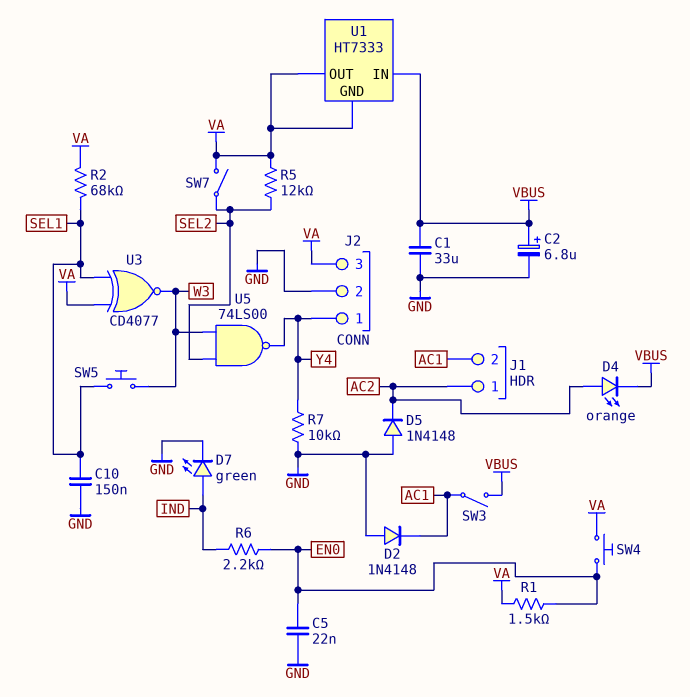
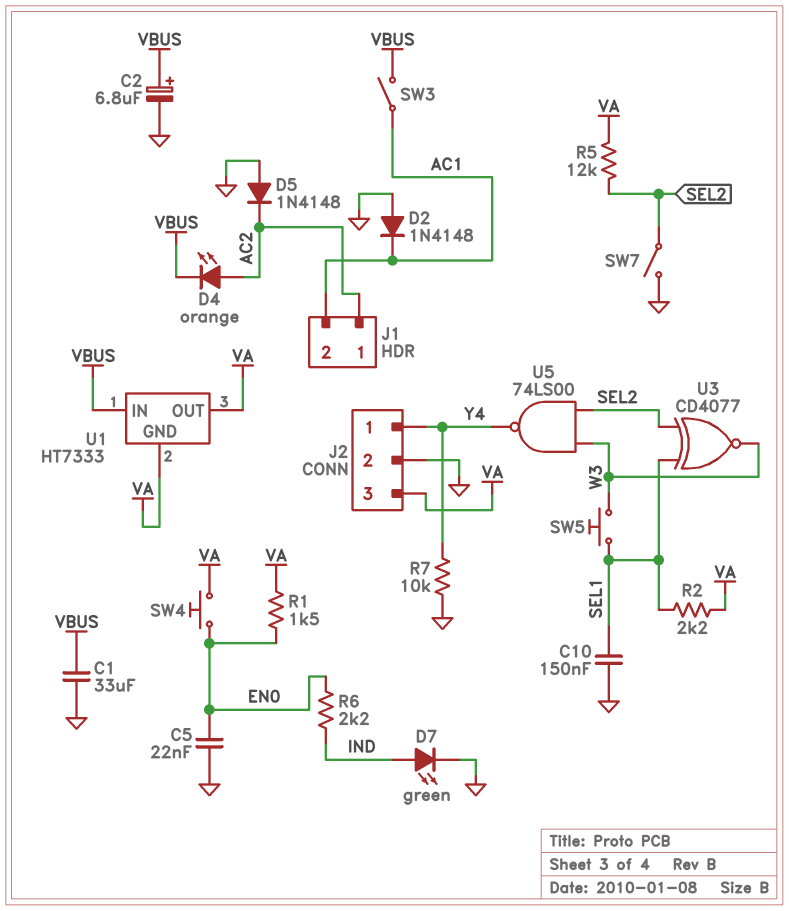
R2: 68k (SEL1, VA) -> 2.2k (SEL1, VA)
SW7: switch (SEL2, VA) -> switch (GND, SEL2)
U3: XNOR CD4077 (in SEL1, in VA, out W3) -> XNOR CD4077 (in SEL1, in SEL2, out W3)

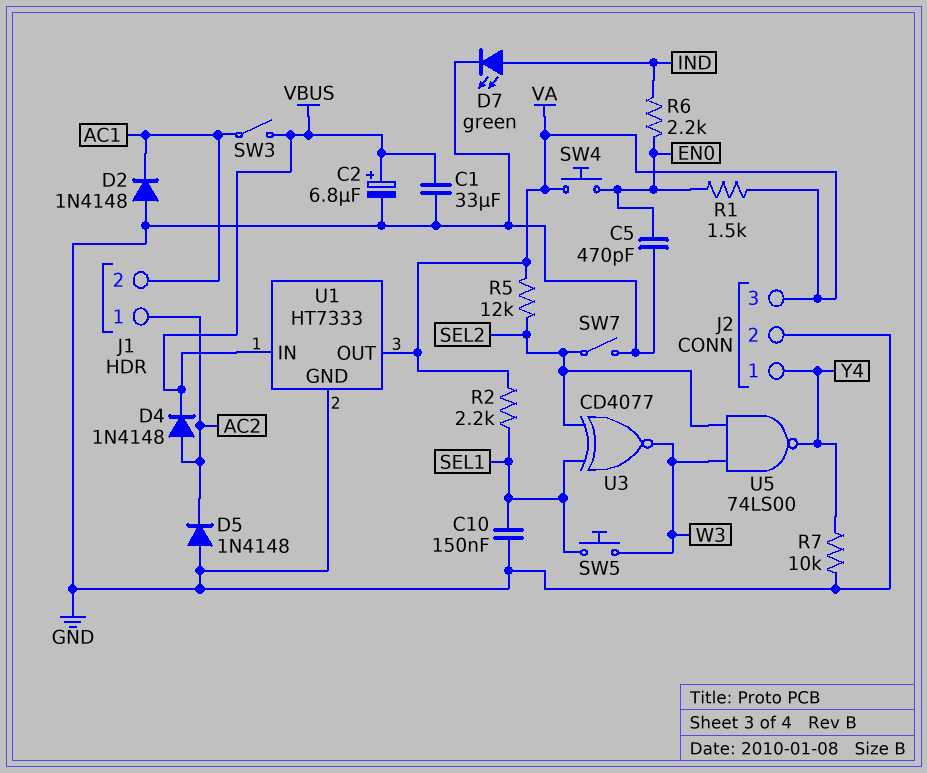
C5: 22nF (EN0, GND) -> 470pF (EN0, GND)
D4: LED orange (A AC2, K VBUS) -> diode 1N4148 (A AC2, K VBUS)
U1 pin GND: VA -> GND

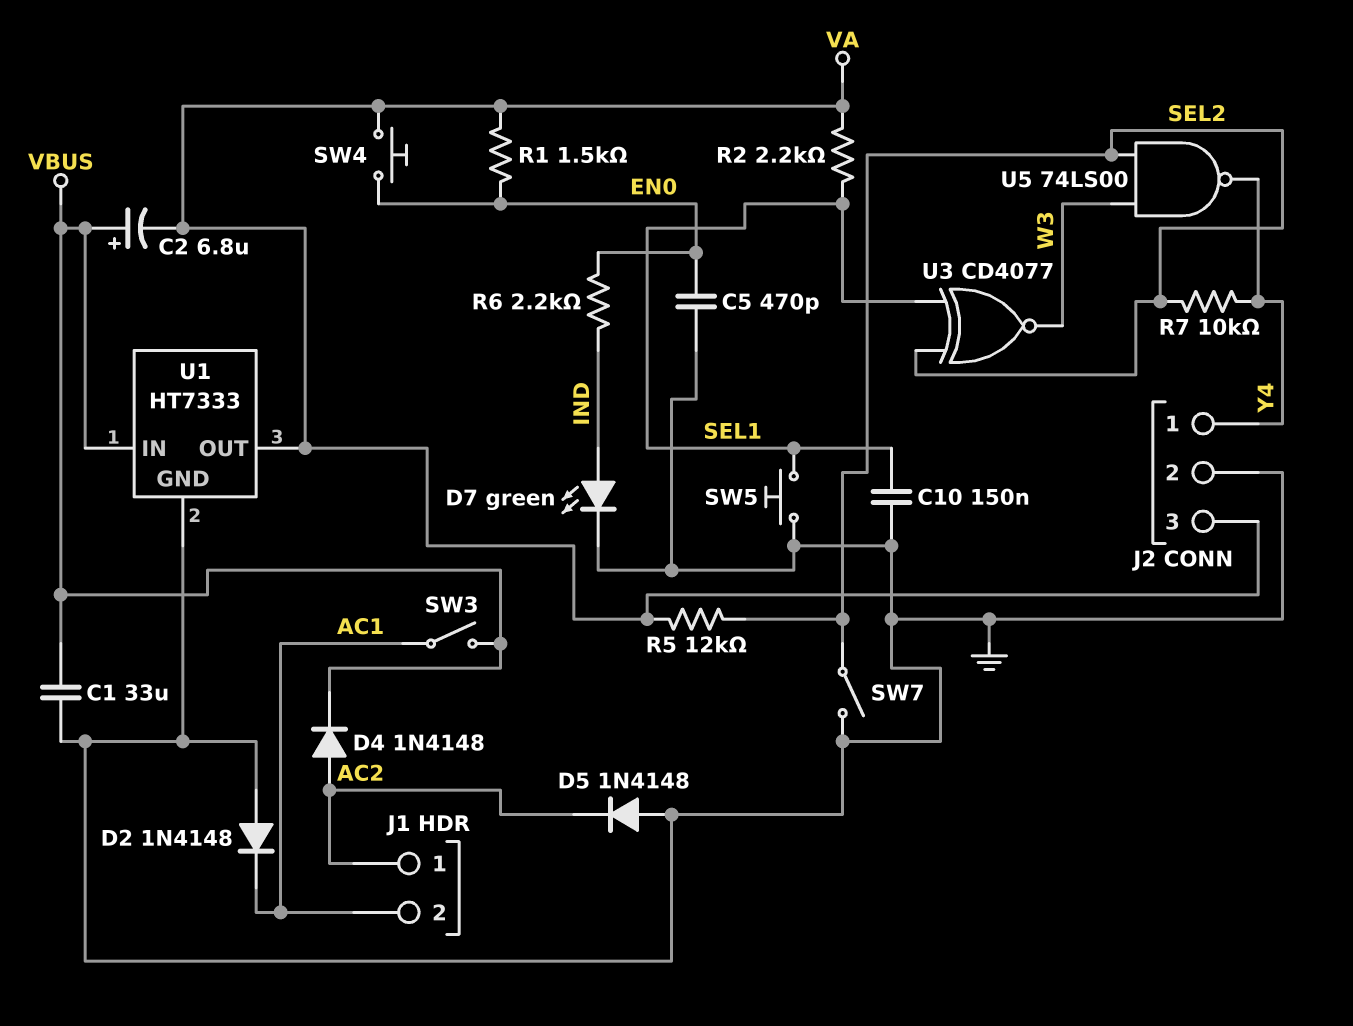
C2: 6.8uF (plus VBUS, minus GND) -> 6.8uF (plus VBUS, minus VA)
R7: 10k (GND, Y4) -> 10k (SEL2, Y4)
SW5: button (SEL1, W3) -> button (GND, SEL1)

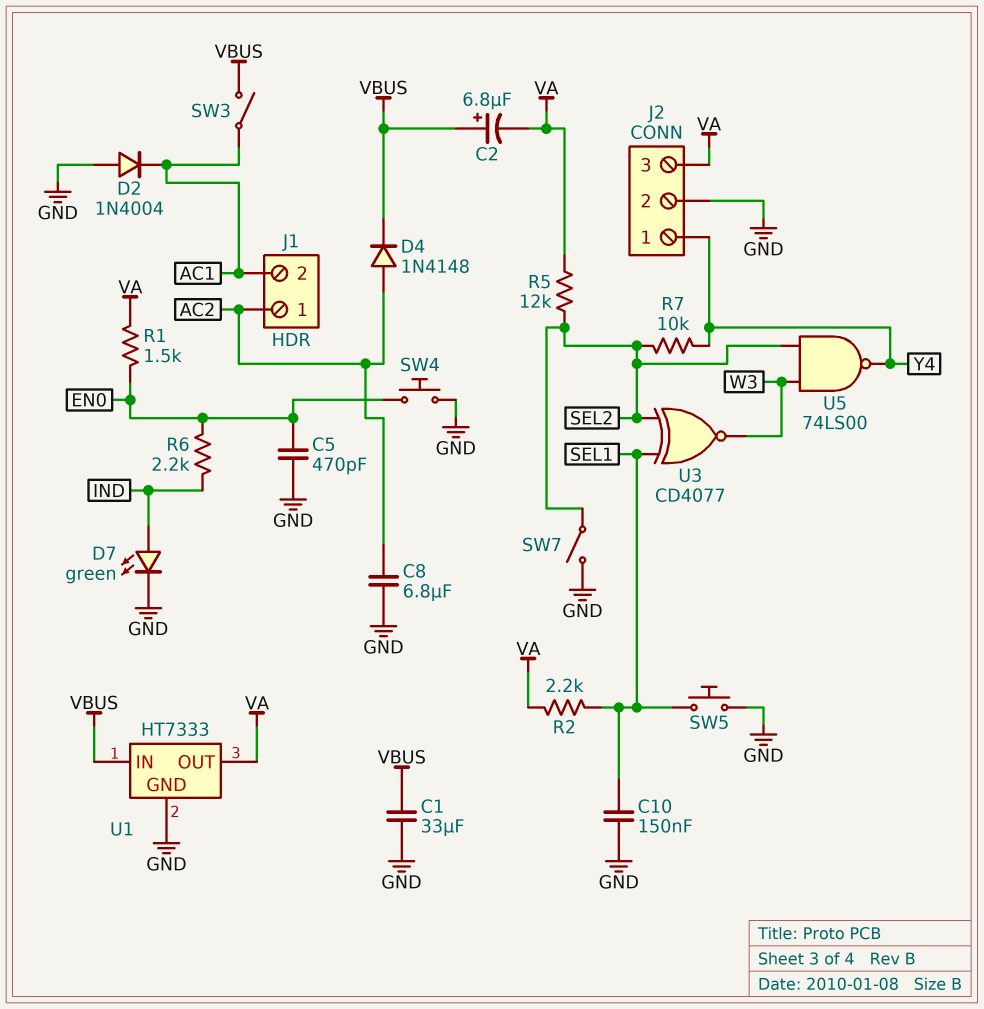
C8: none -> 6.8uF (AC2, GND)
D2: diode 1N4148 (A GND, K AC1) -> diode 1N4004 (A GND, K AC1)
D5: diode 1N4148 (A GND, K AC2) -> none
SW4: button (EN0, VA) -> button (EN0, GND)

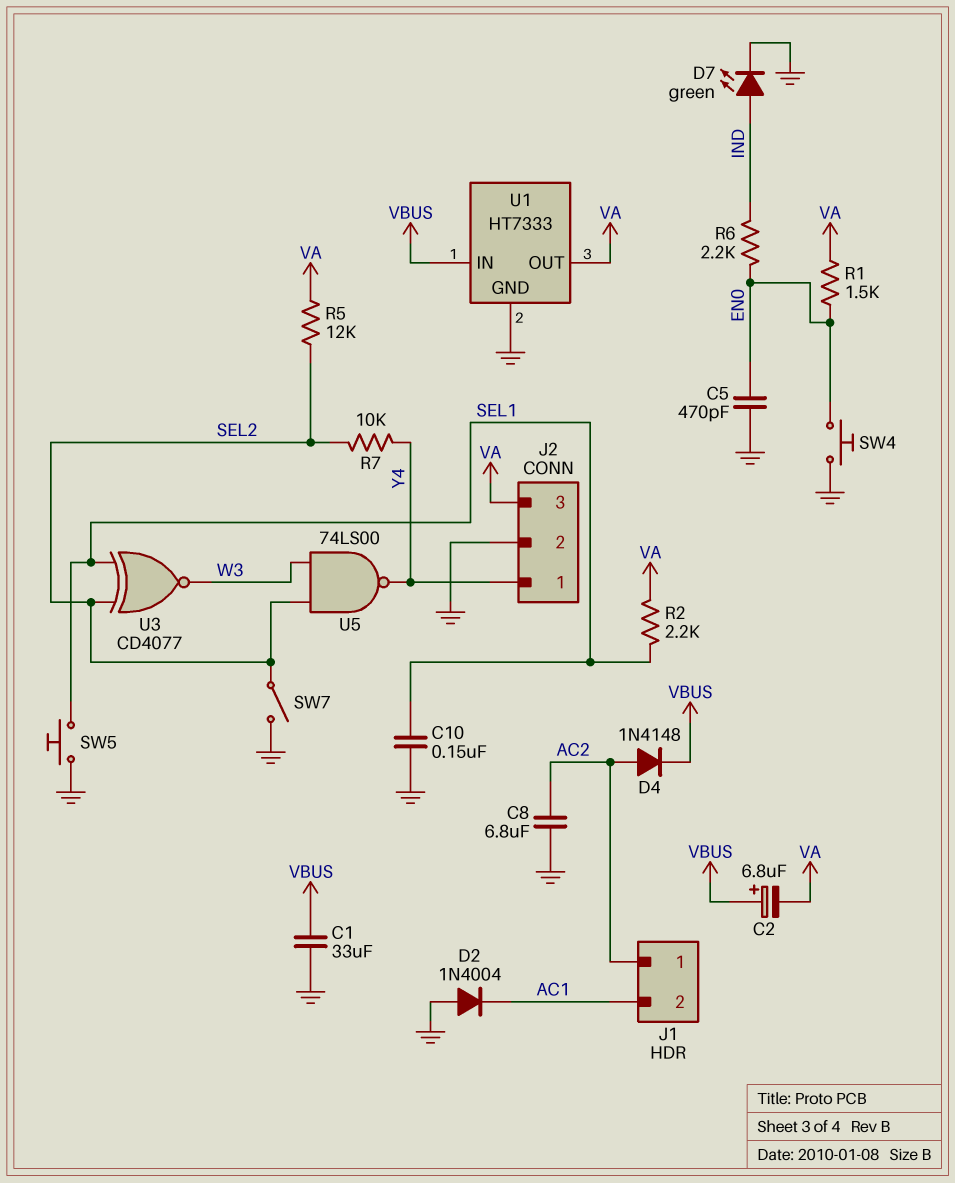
SW3: switch (AC1, VBUS) -> none

